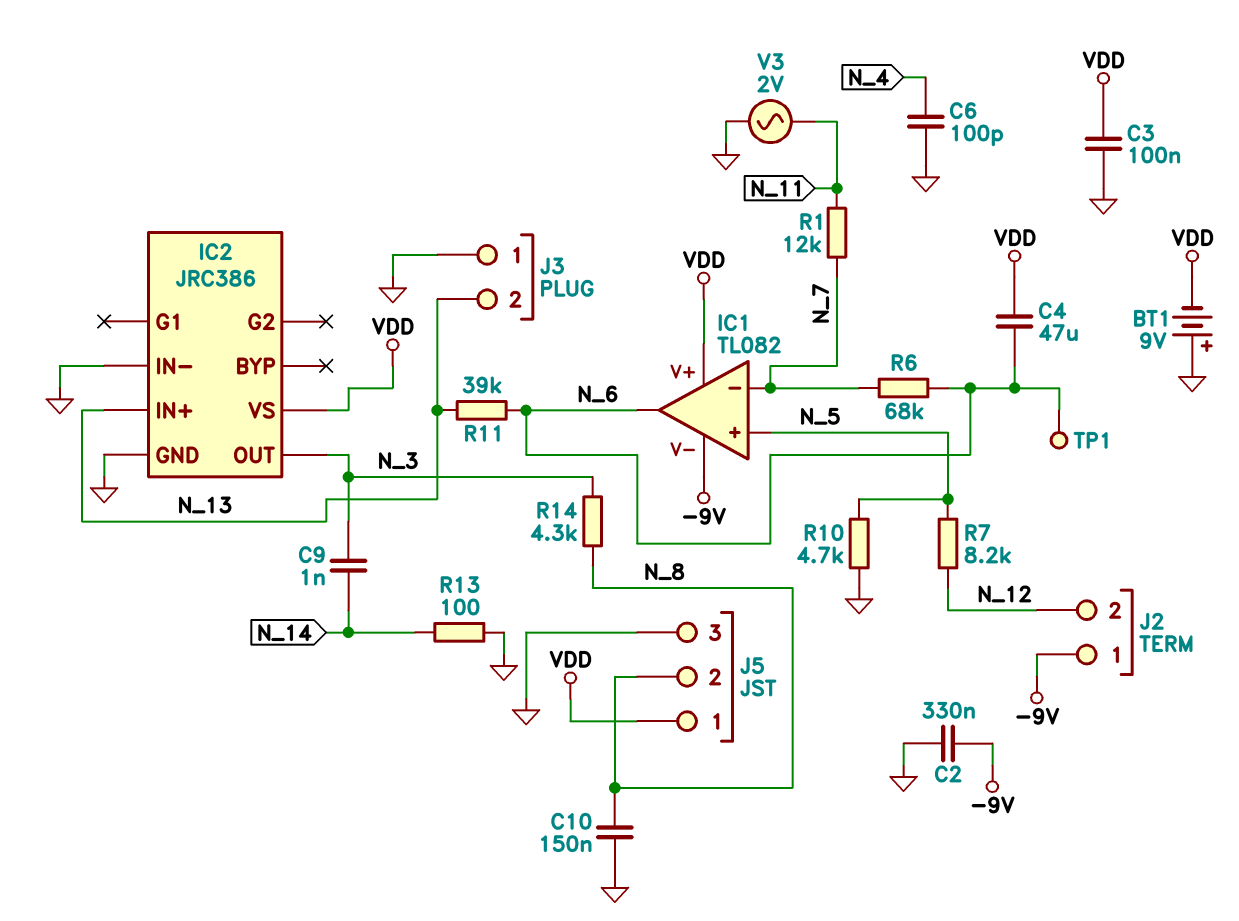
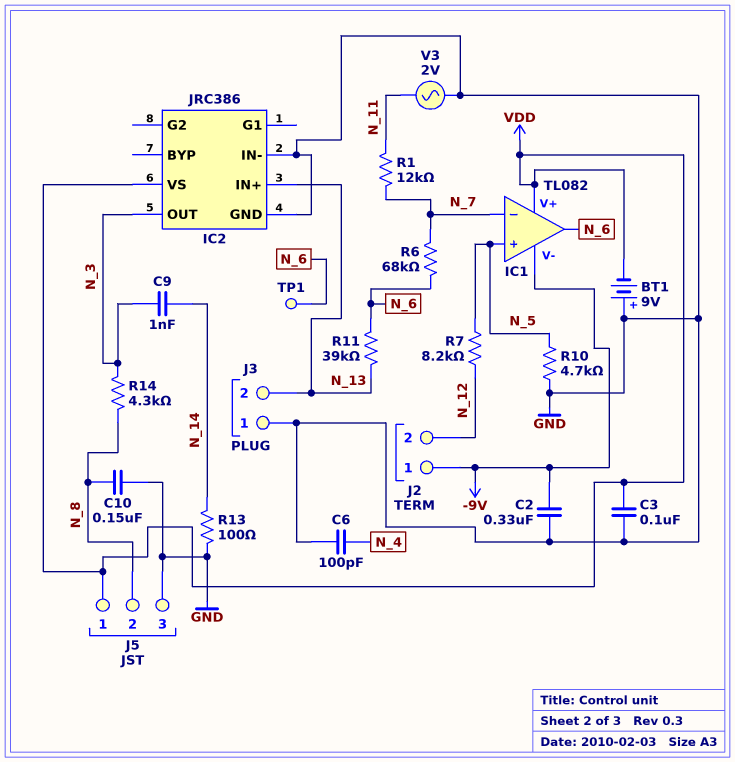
C4: 47uF (N_6, VDD) -> none

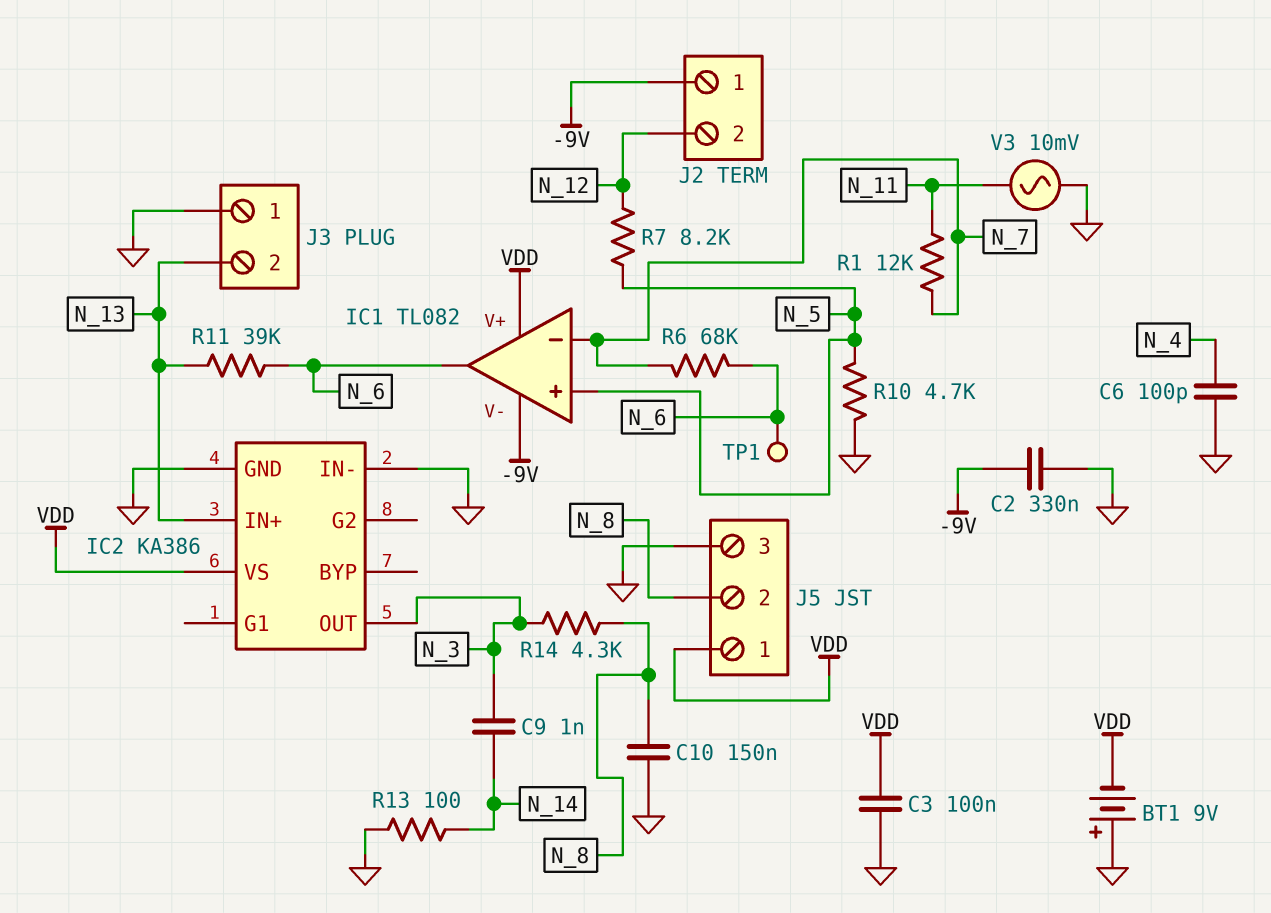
IC2: JRC386 -> KA386
V3: AC 2V (GND, N_11) -> AC 10mV (GND, N_11)

